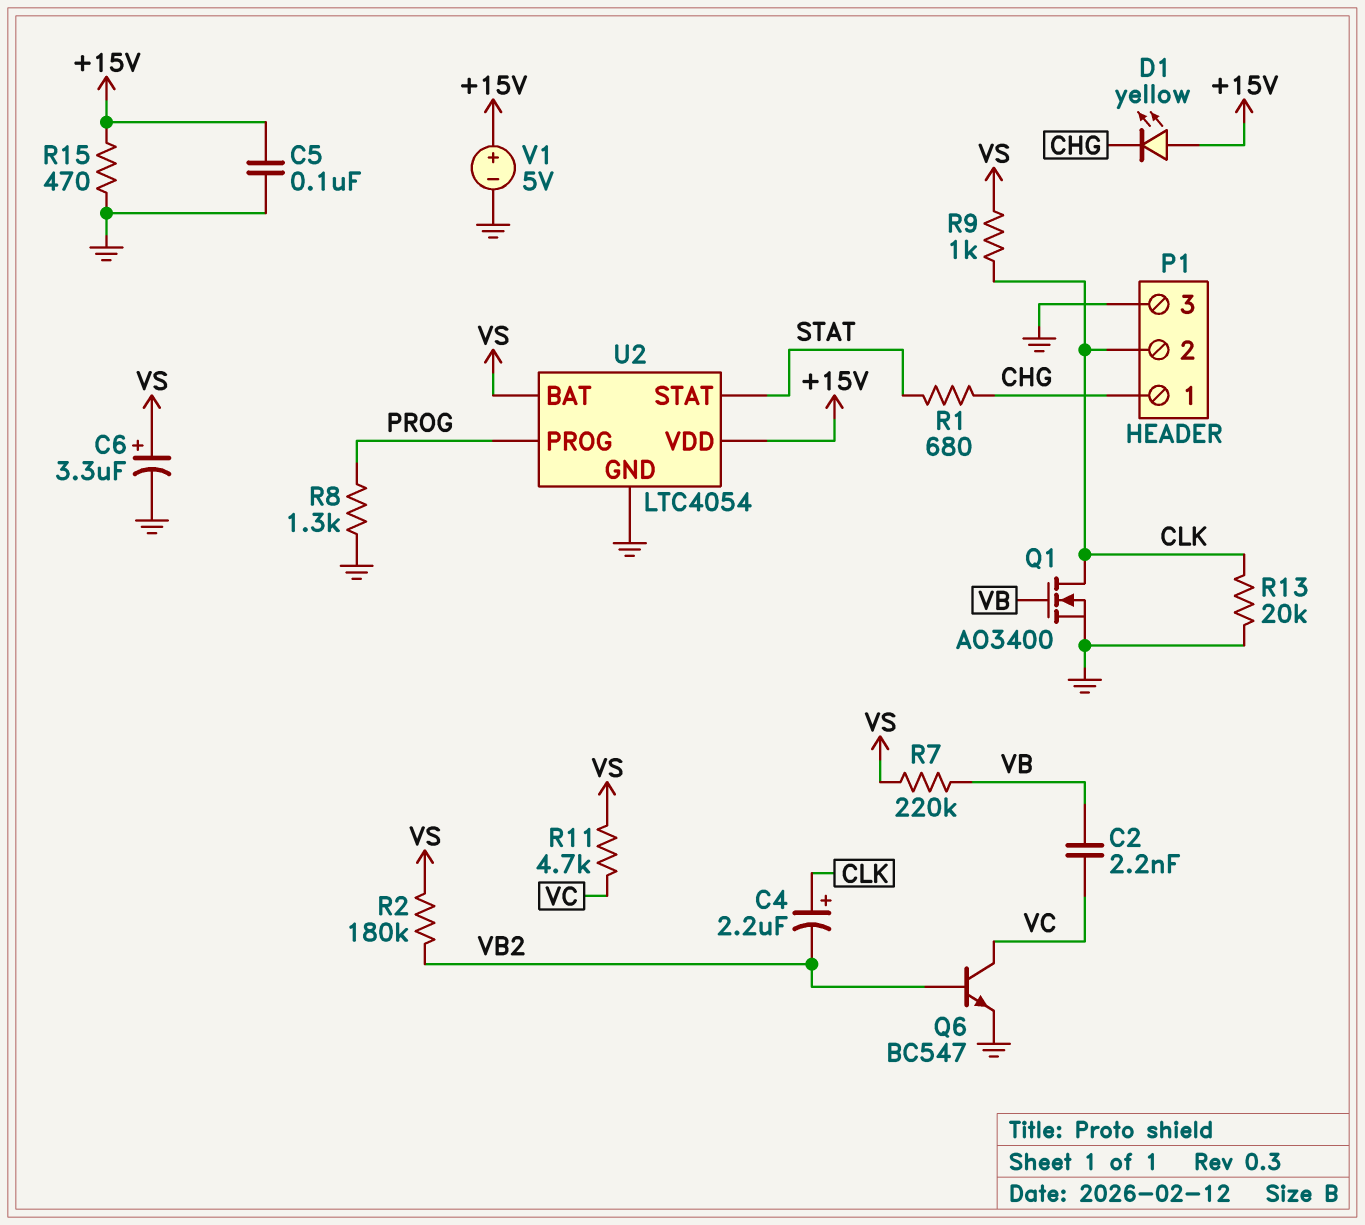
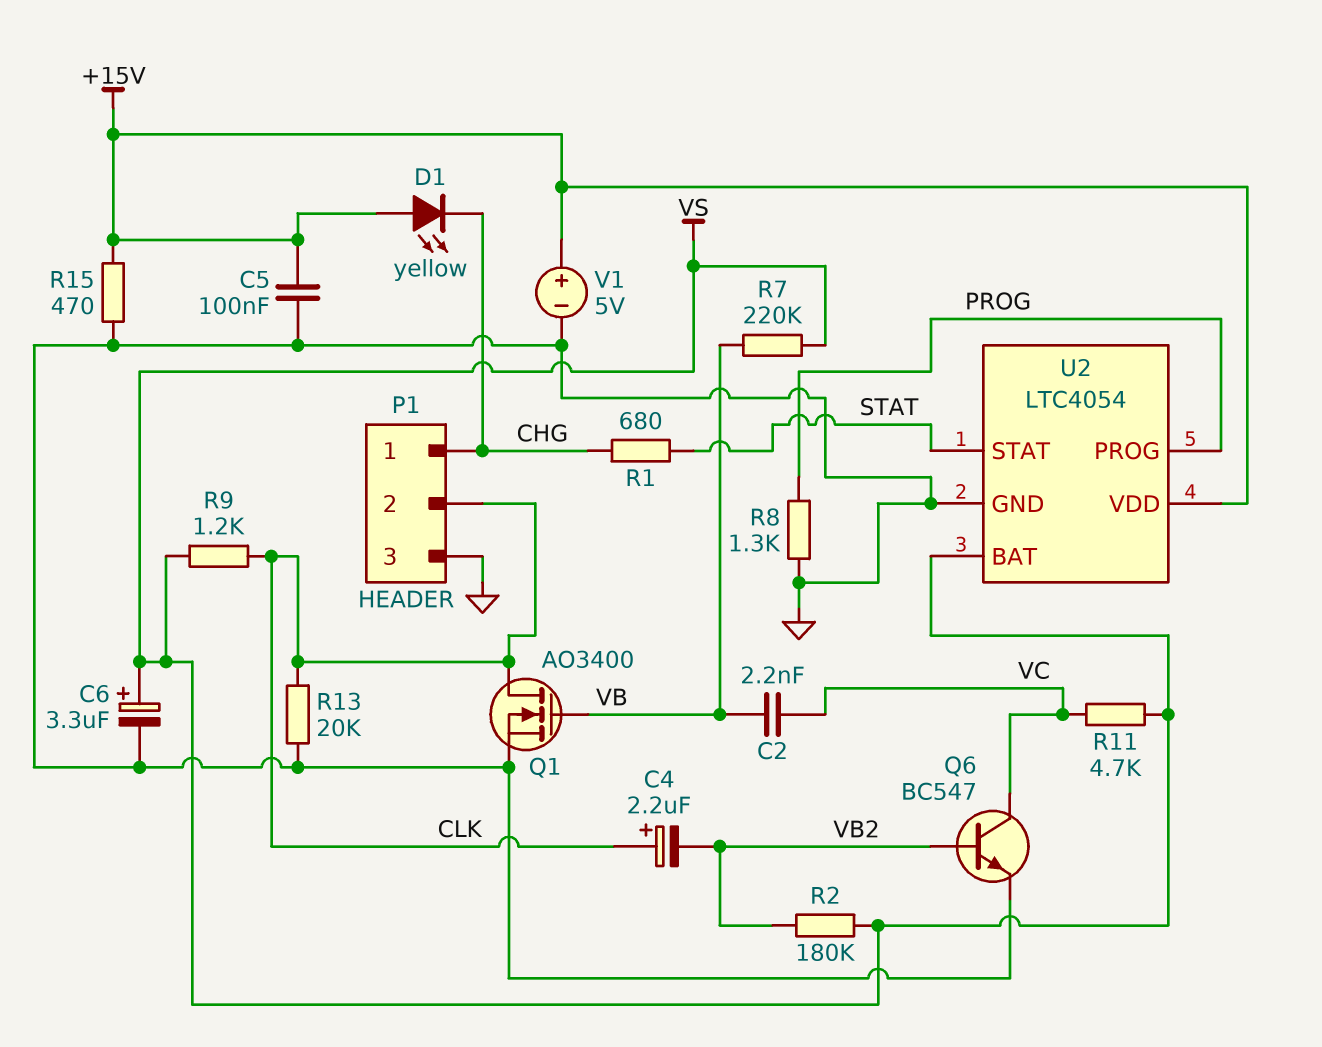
R9: 1k (CLK, VS) -> 1.2k (CLK, VS)

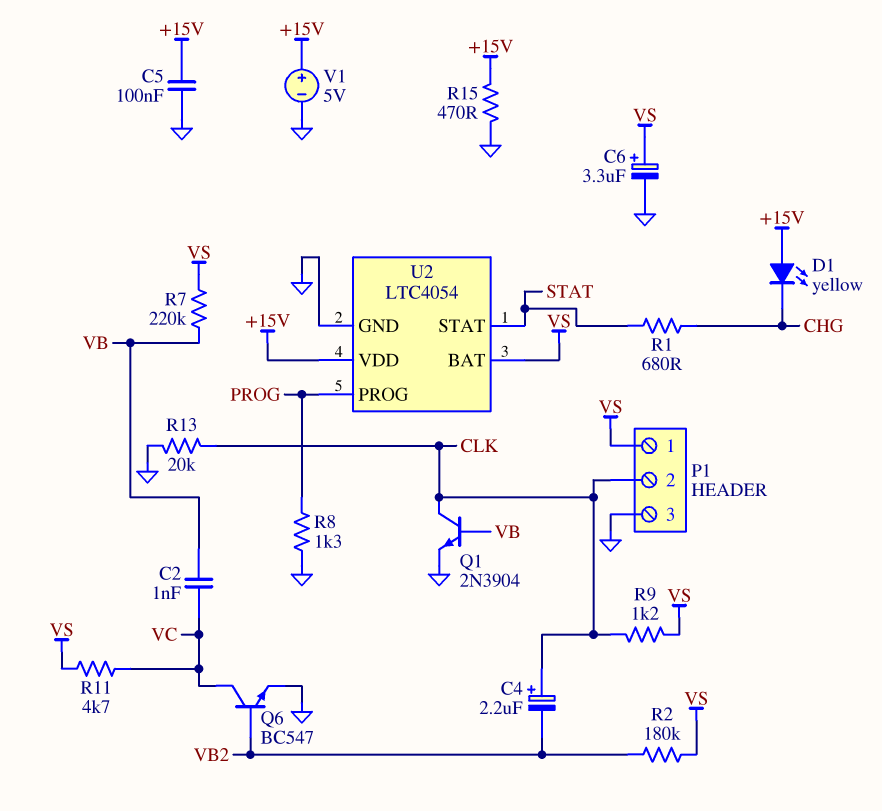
C2: 2.2nF (VB, VC) -> 1nF (VB, VC)
P1 pin 1: CHG -> VS
Q1: NMOS AO3400 (G VB, D CLK, S GND) -> NPN 2N3904 (B VB, C CLK, E GND)

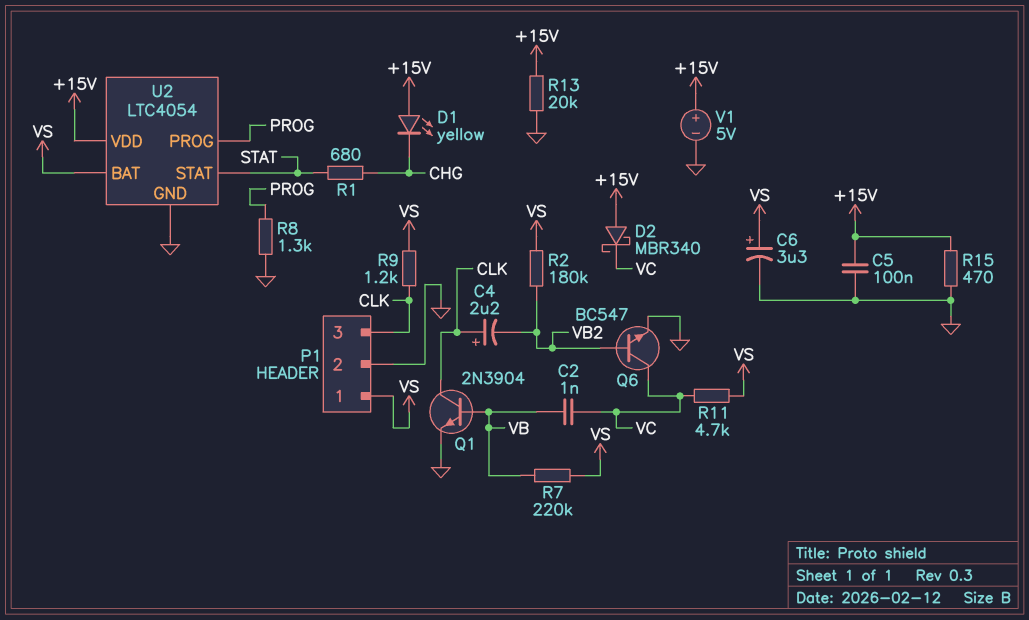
D2: none -> schottky MBR340 (A +15V, K VC)
P1 pin 2: CLK -> GND
P1 pin 3: GND -> CLK
R13: 20k (CLK, GND) -> 20k (+15V, GND)

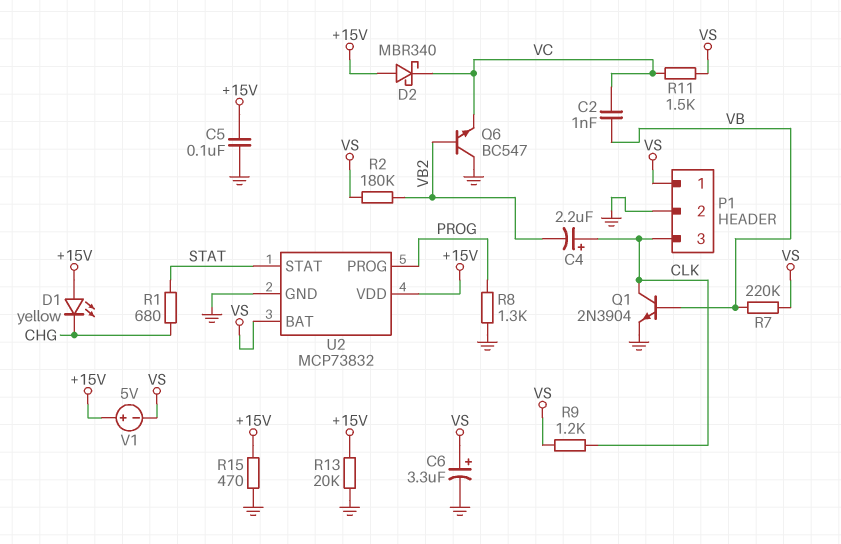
Q6: NPN BC547 (B VB2, C VC, E GND) -> NPN BC547 (B VB2, C GND, E VC)
R11: 4.7k (VC, VS) -> 1.5k (VC, VS)
U2: LTC4054 -> MCP73832
V1: 5V (plus +15V, minus GND) -> 5V (plus +15V, minus VS)

